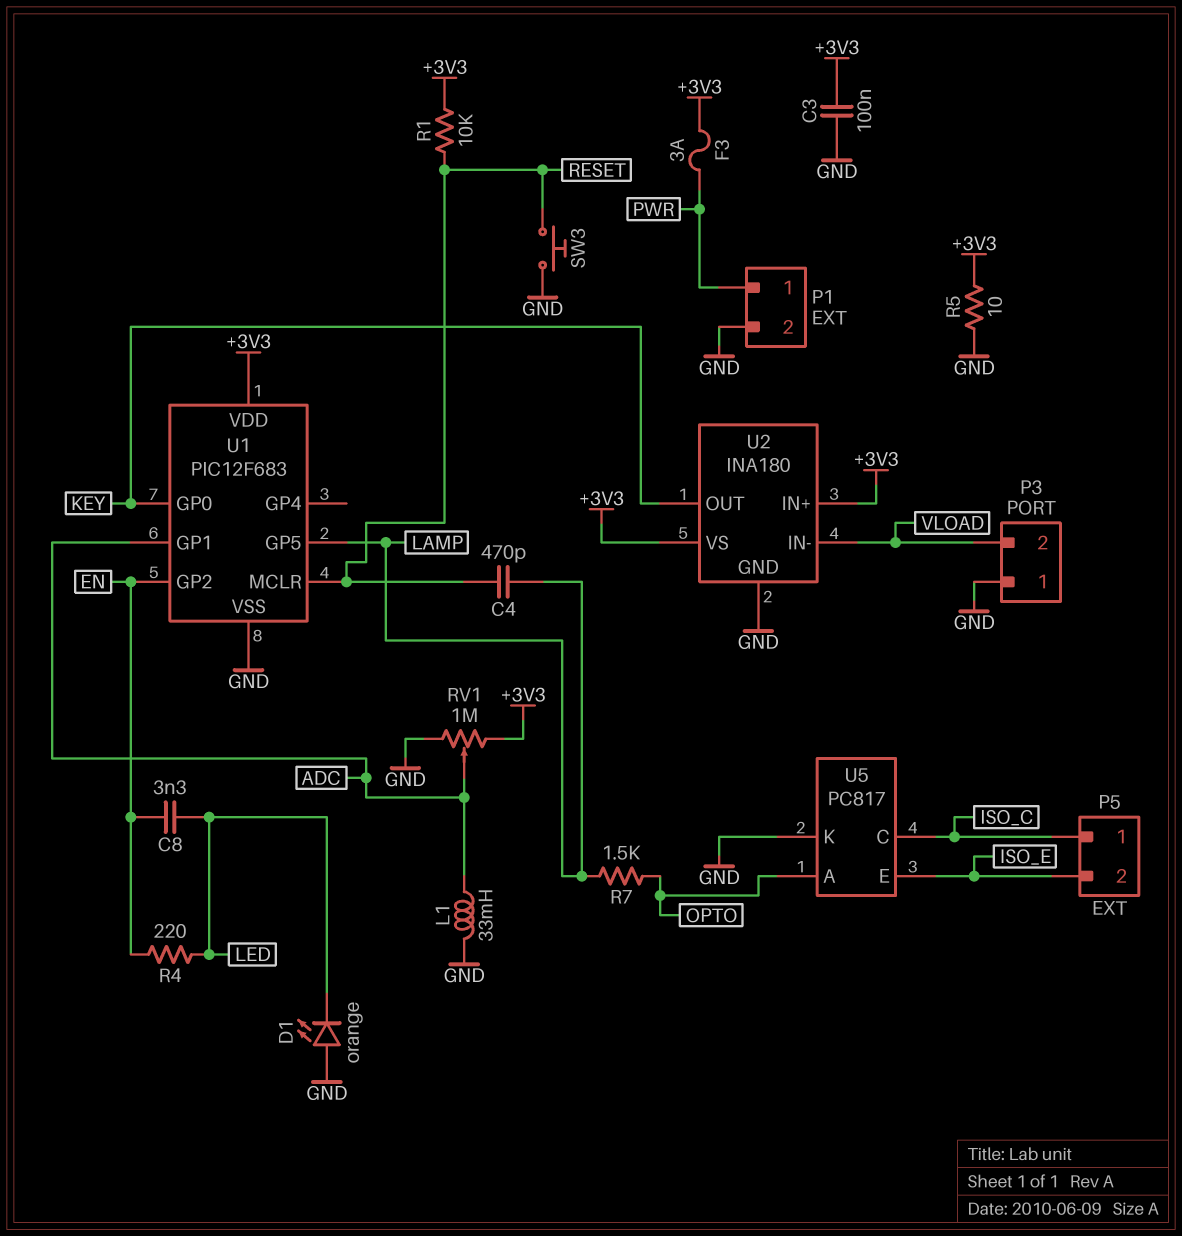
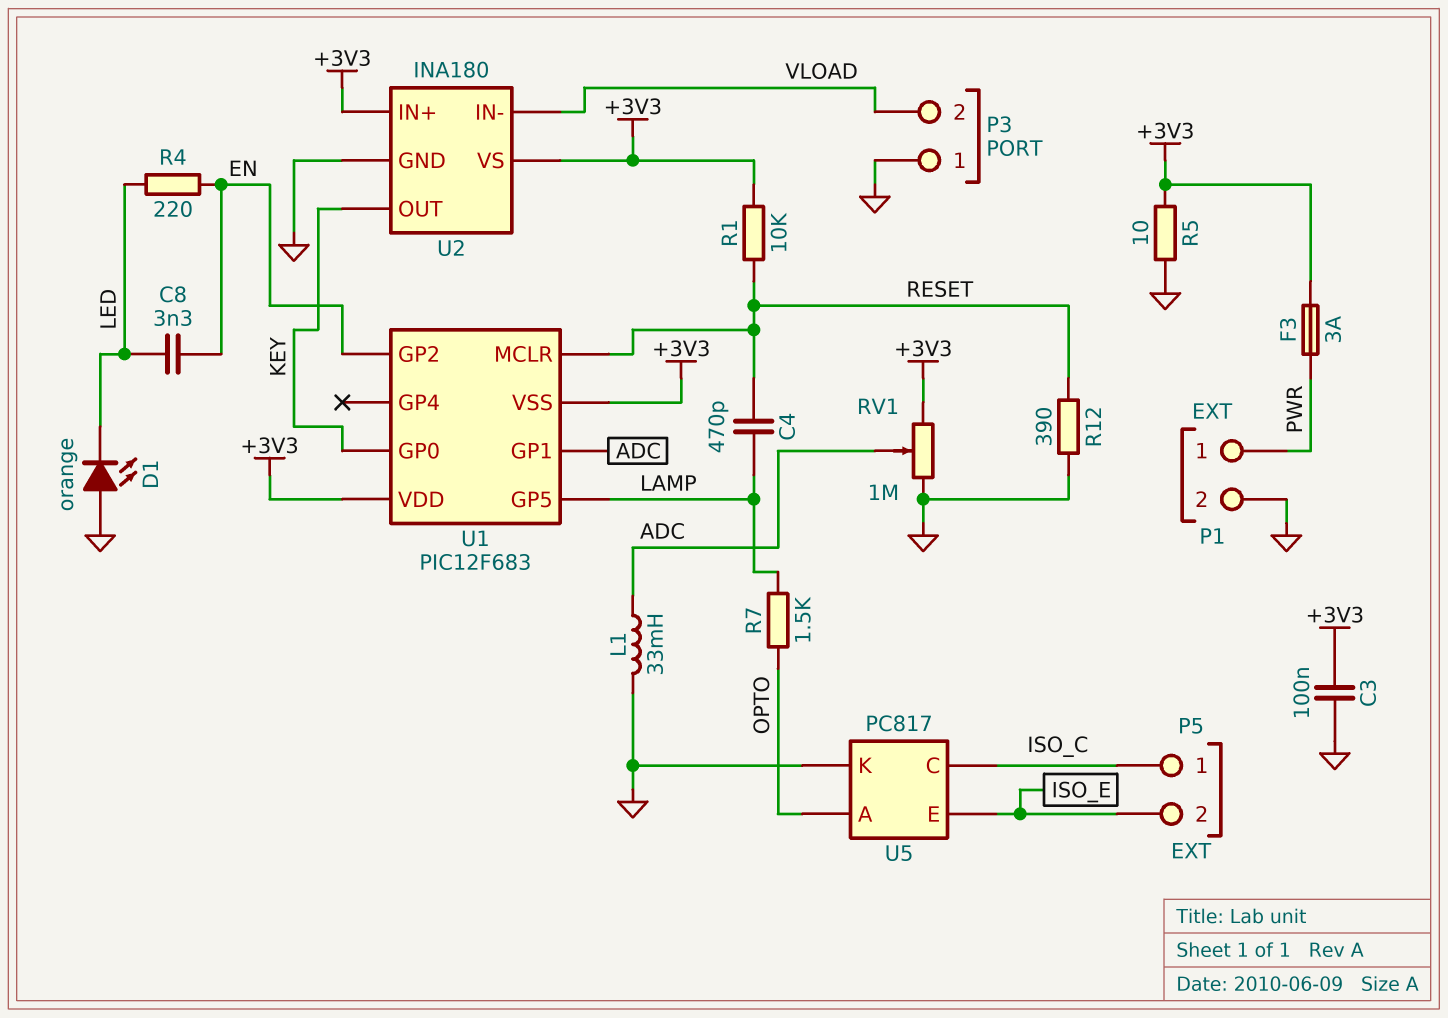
R12: none -> 390 (GND, RESET)
SW3: button (GND, RESET) -> none
U1 pin VSS: GND -> +3V3

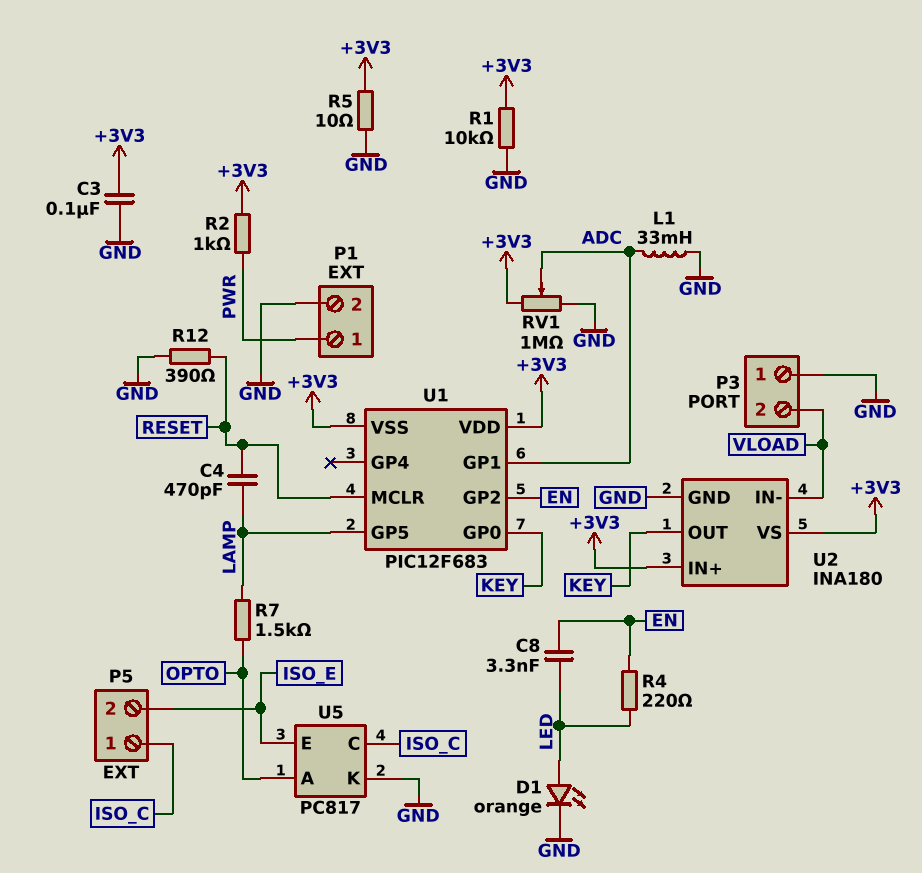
D1: LED orange (A GND, K LED) -> LED orange (A LED, K GND)
F3: 3A (+3V3, PWR) -> none
R1: 10k (+3V3, RESET) -> 10k (+3V3, GND)
R2: none -> 1k (+3V3, PWR)

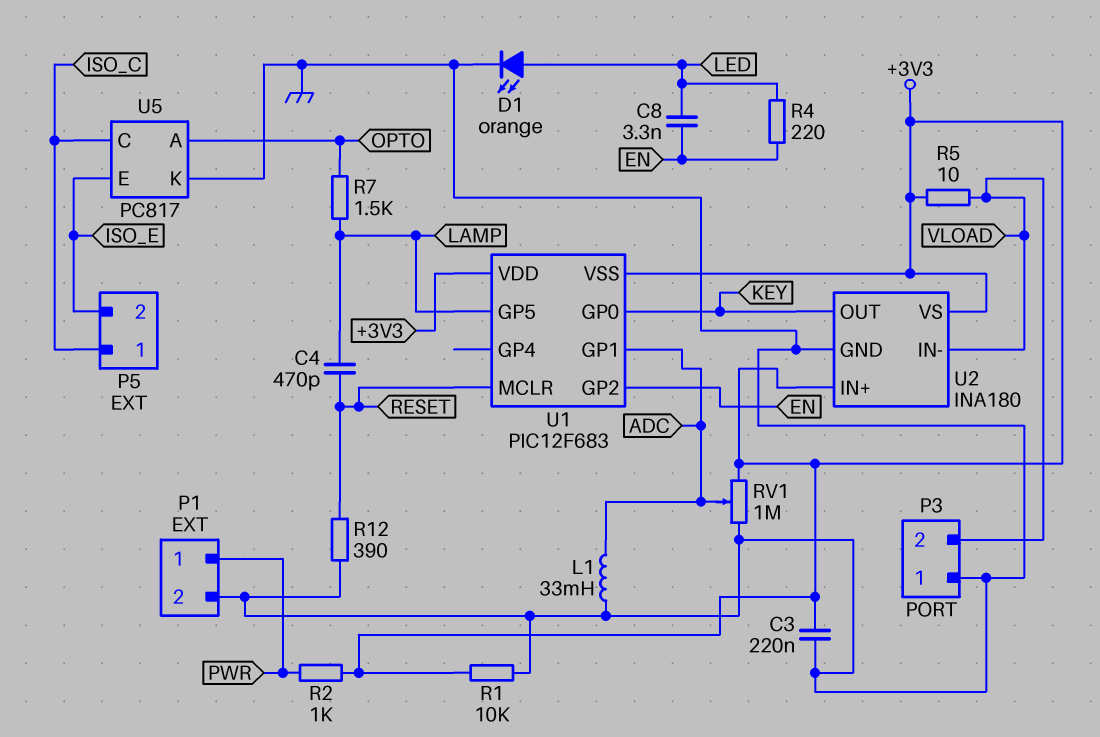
C3: 100nF (+3V3, GND) -> 220nF (+3V3, GND)
R5: 10 (+3V3, GND) -> 10 (+3V3, VLOAD)

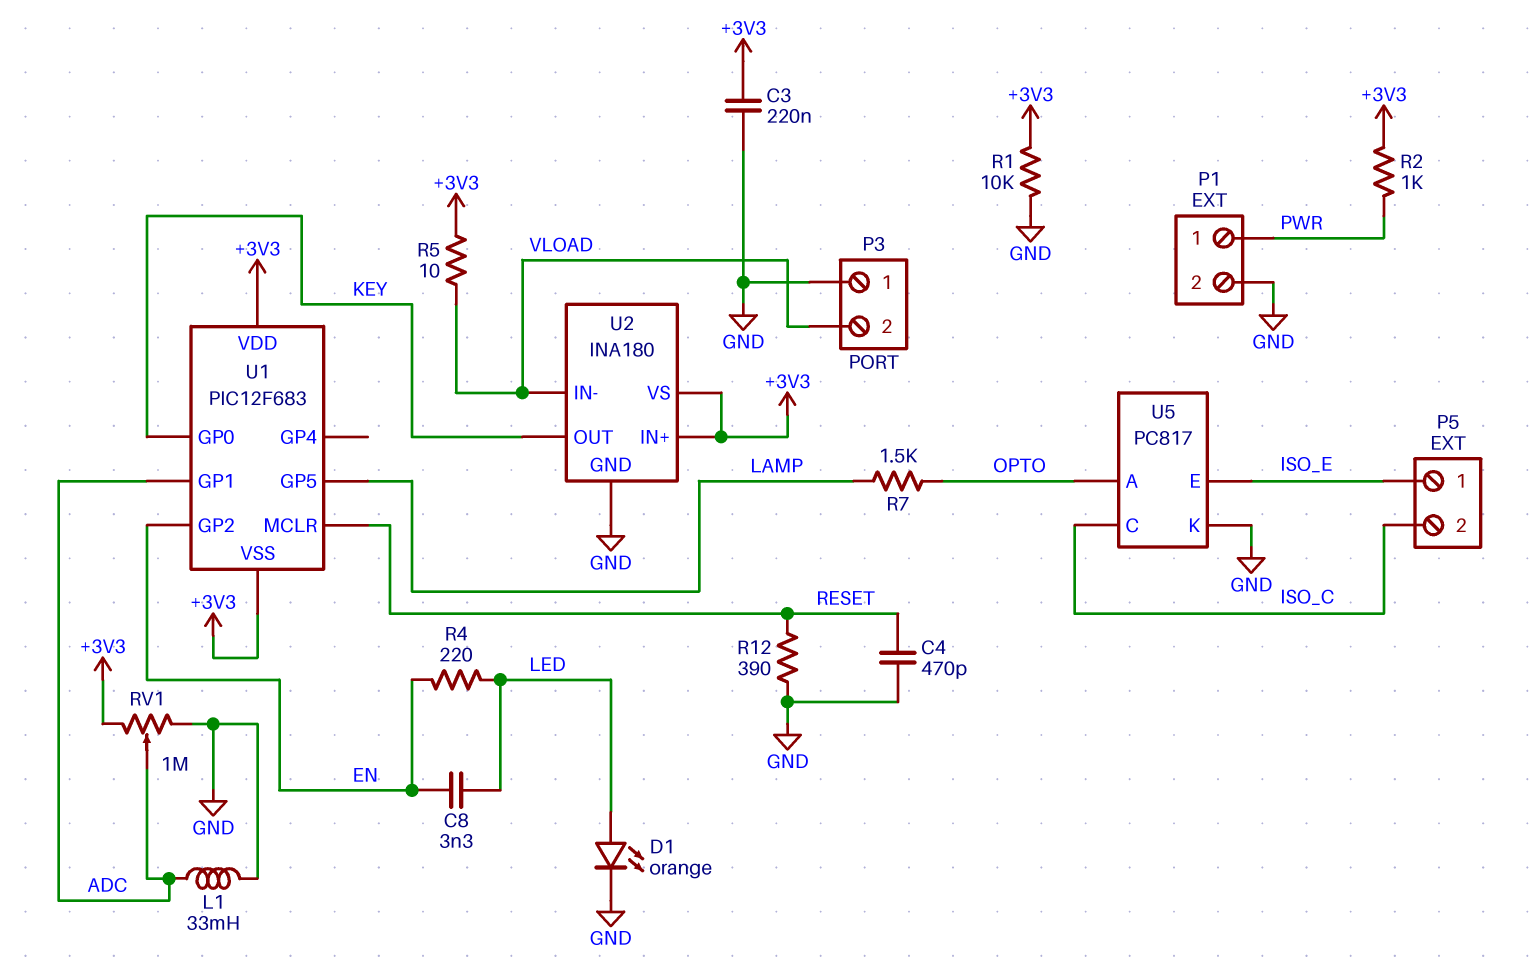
C4: 470pF (LAMP, RESET) -> 470pF (GND, RESET)
P5 pin 1: ISO_C -> ISO_E
P5 pin 2: ISO_E -> ISO_C

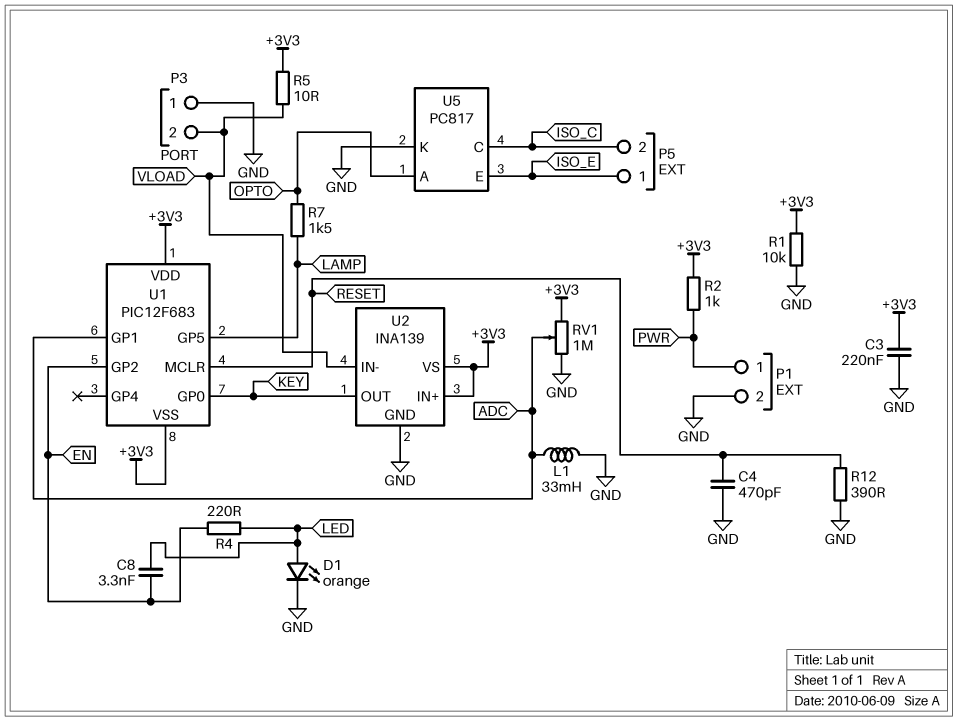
U2: INA180 -> INA139

